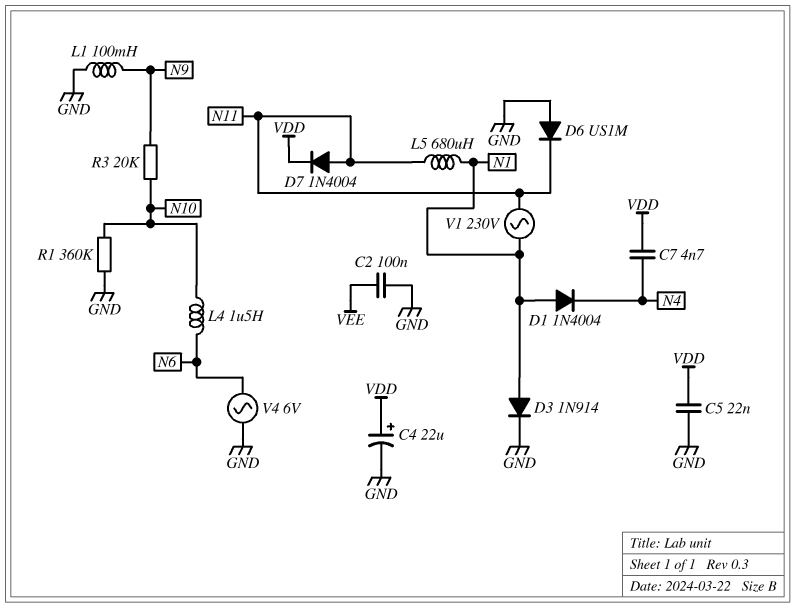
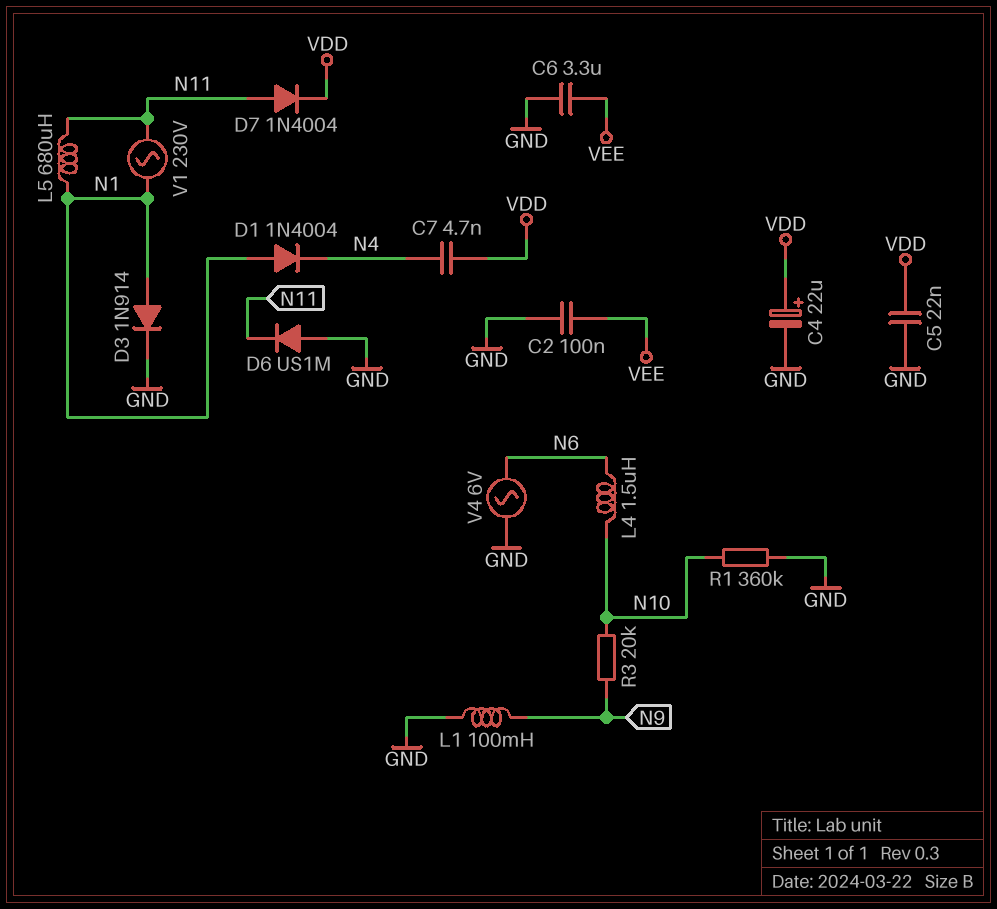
C6: none -> 3.3uF (GND, VEE)

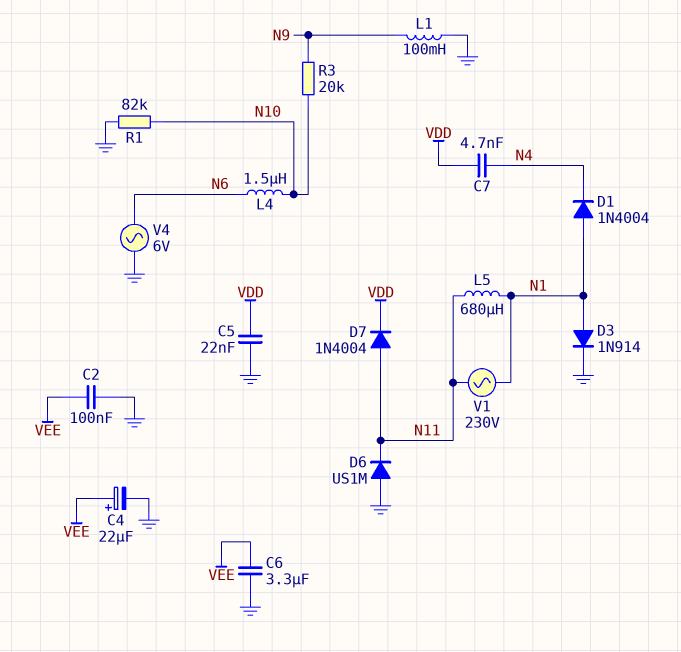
C4: 22uF (plus VDD, minus GND) -> 22uF (plus VEE, minus GND)
R1: 360k (GND, N10) -> 82k (GND, N10)

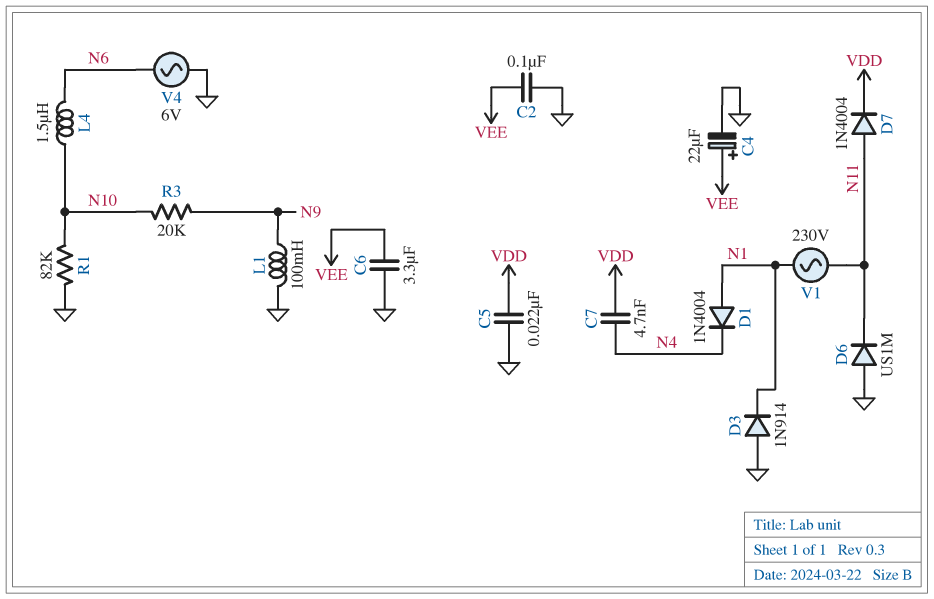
D3: diode 1N914 (A N1, K GND) -> diode 1N914 (A GND, K N1)
L5: 680uH (N1, N11) -> none

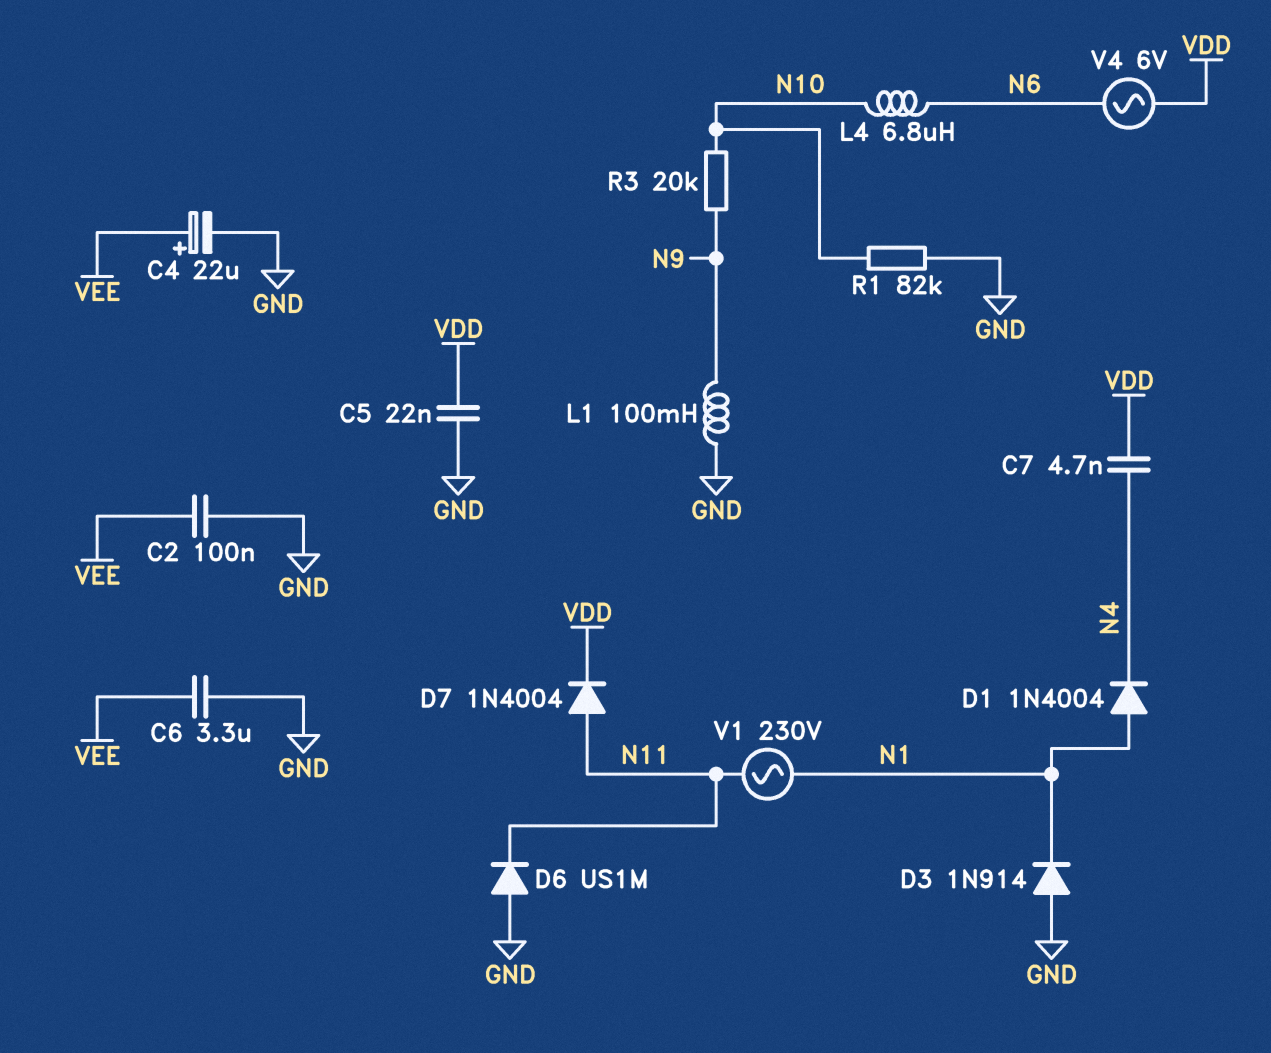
L4: 1.5uH (N6, N10) -> 6.8uH (N6, N10)
V4: AC 6V (GND, N6) -> AC 6V (N6, VDD)

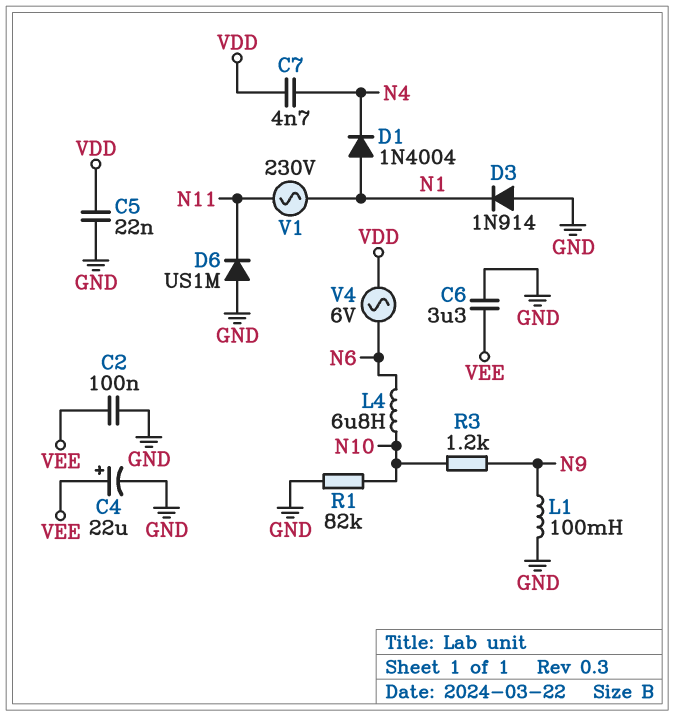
D7: diode 1N4004 (A N11, K VDD) -> none
R3: 20k (N9, N10) -> 1.2k (N9, N10)

